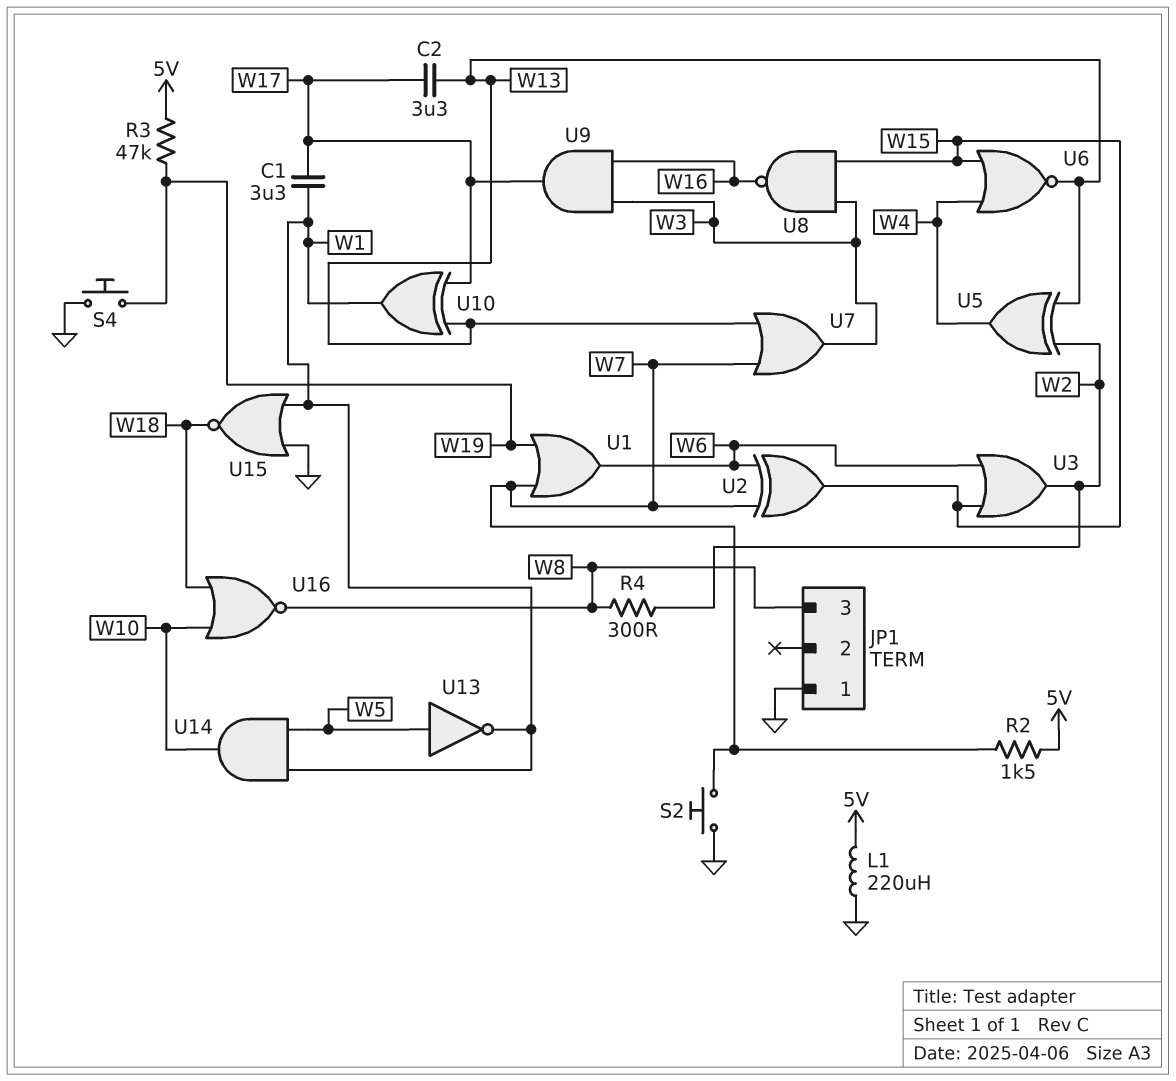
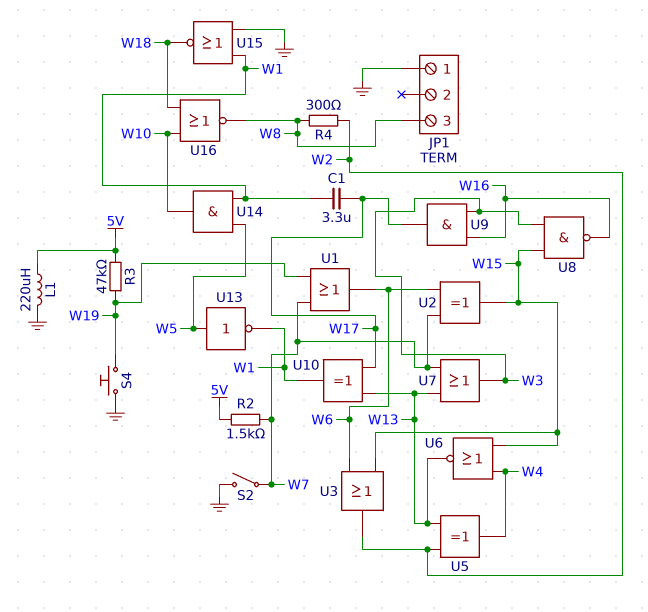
C2: 3.3uF (W13, W17) -> none
S2: button (GND, W7) -> switch (GND, W7)

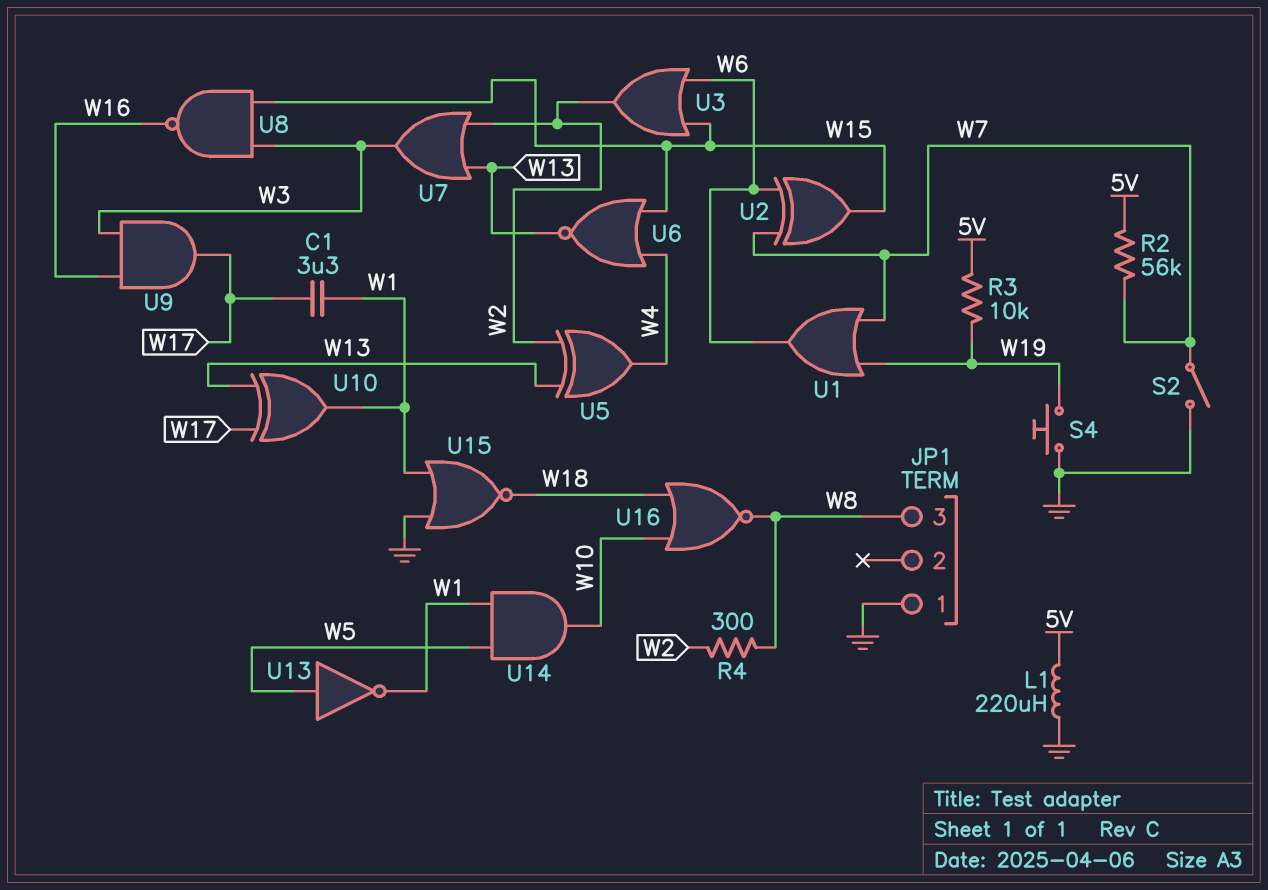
R2: 1.5k (5V, W7) -> 56k (5V, W7)
R3: 47k (5V, W19) -> 10k (5V, W19)
U7: OR (in W7, in W13, out W3) -> OR (in W2, in W13, out W3)

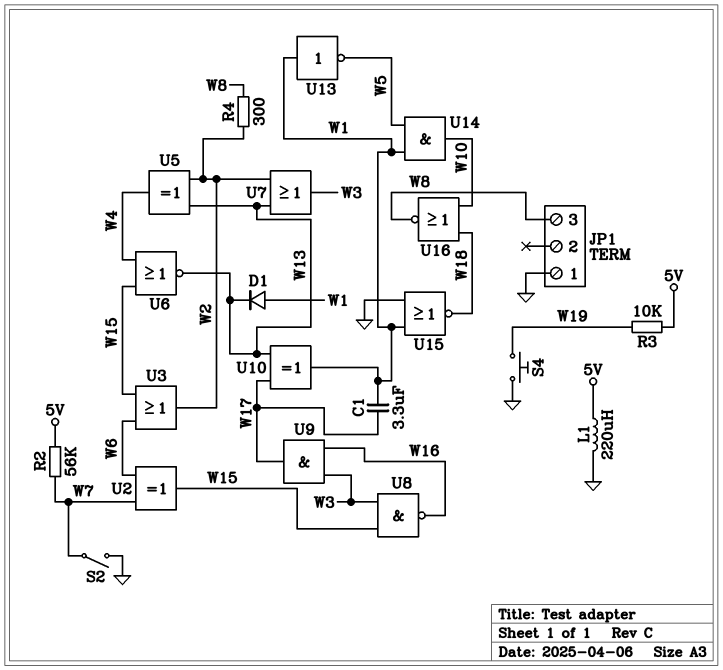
D1: none -> diode (A W1, K W13)
U1: OR (in W7, in W19, out W6) -> none
U13: NOT (in W5, out W1) -> NOT (in W1, out W5)

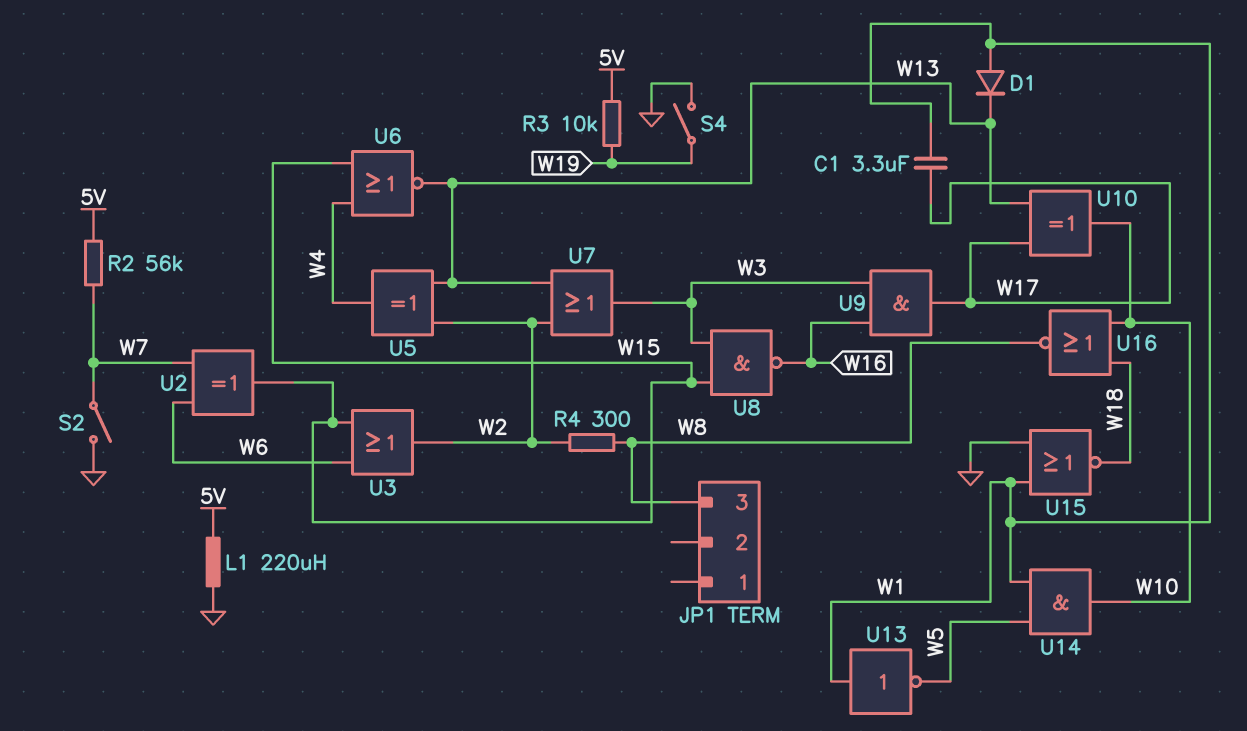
JP1 pin 1: GND -> none
S4: button (GND, W19) -> switch (GND, W19)
U10: XOR (in W13, in W17, out W1) -> XOR (in W13, in W17, out W10)

